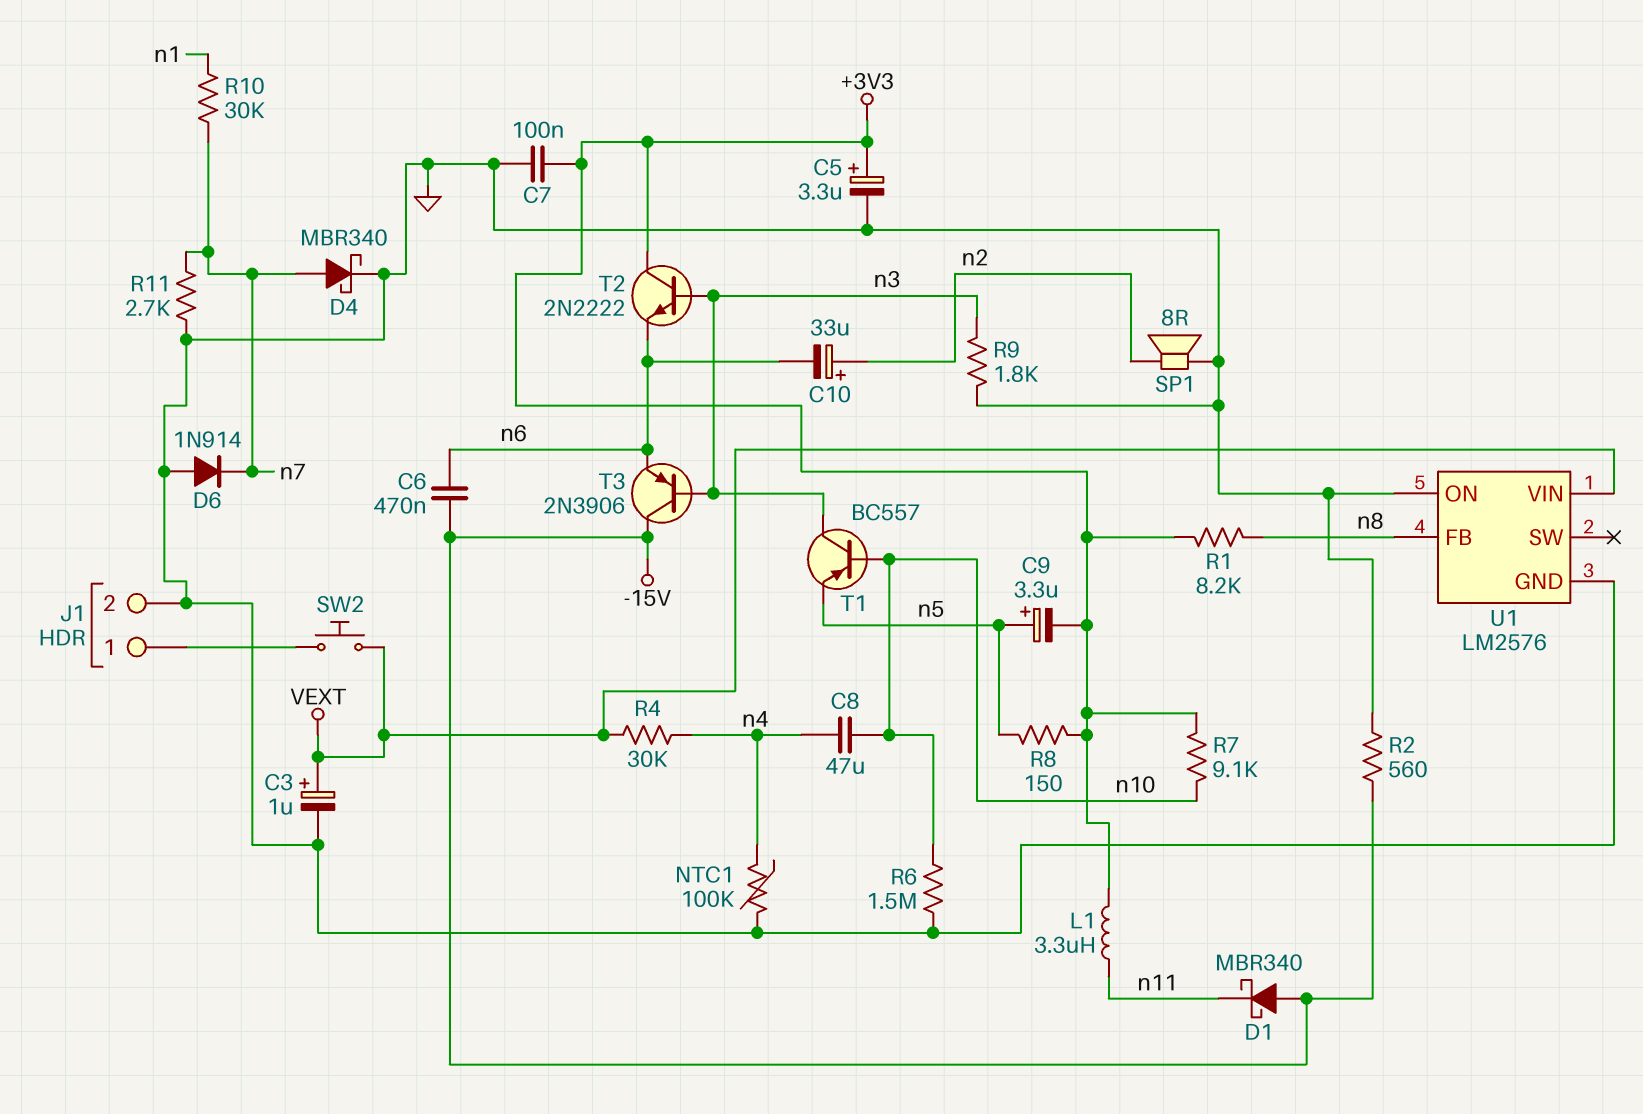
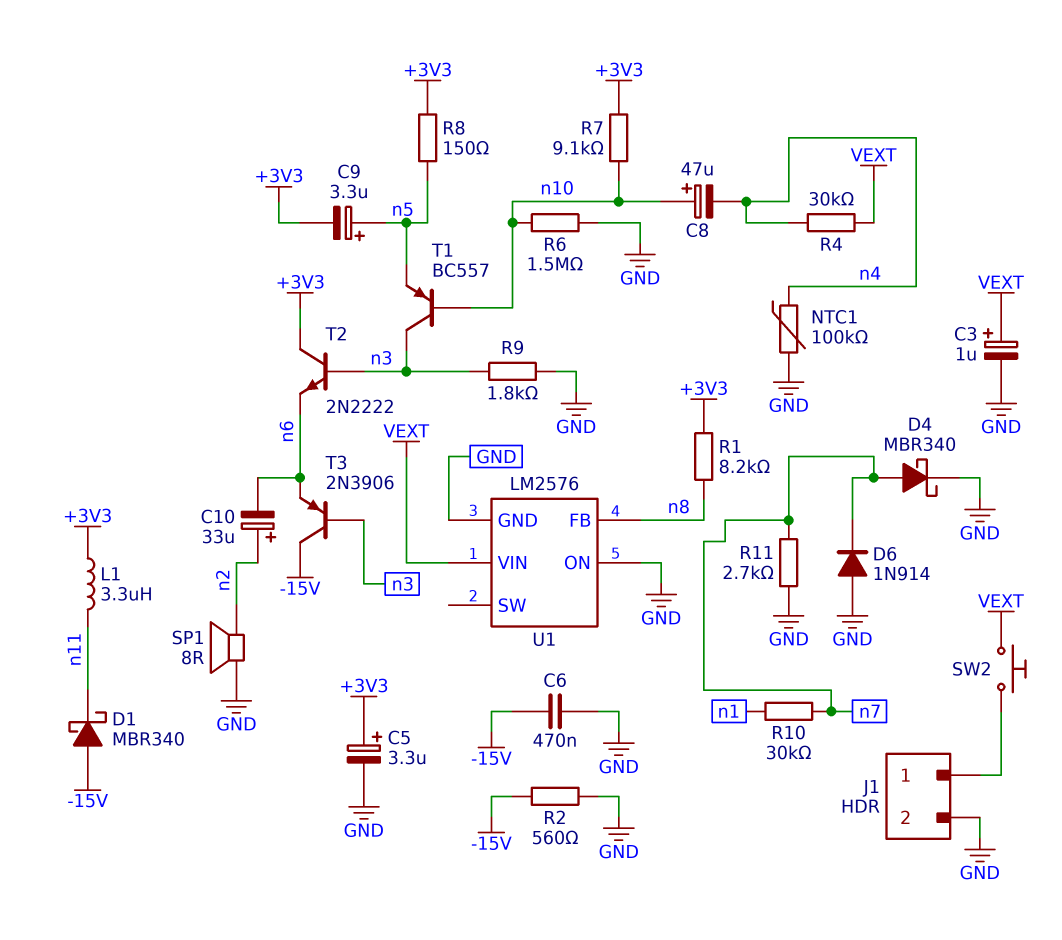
C6: 470nF (-15V, n6) -> 470nF (-15V, GND)
C7: 100nF (+3V3, GND) -> none
C8: 47uF (n4, n10) -> 47uF (plus n10, minus n4)

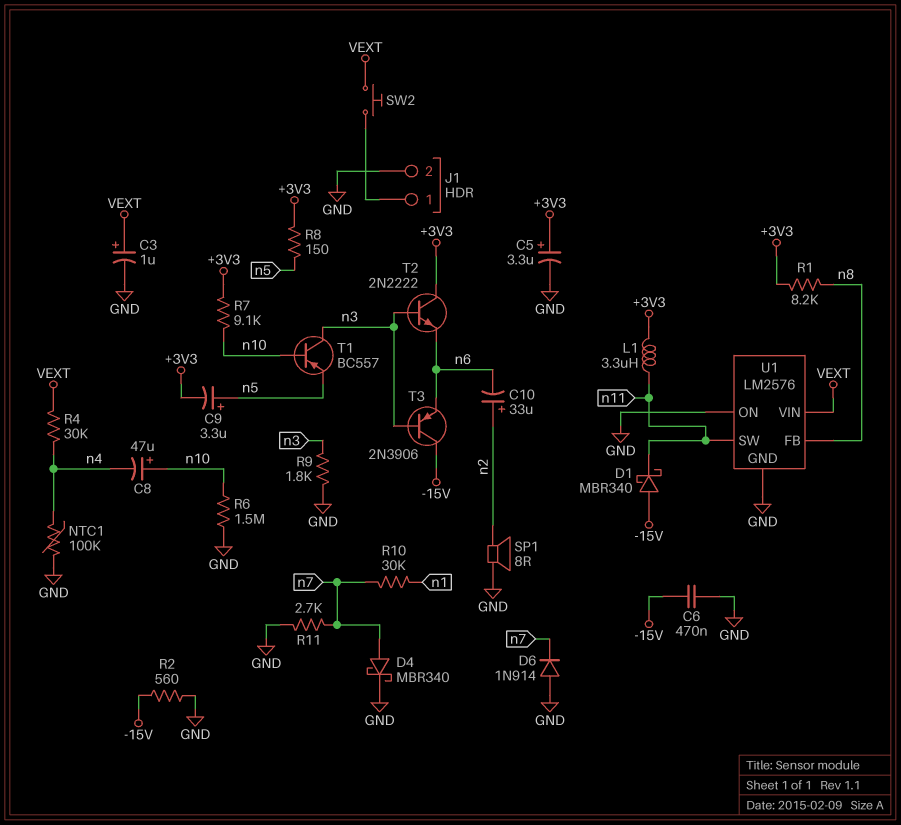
U1 pin SW: none -> n11

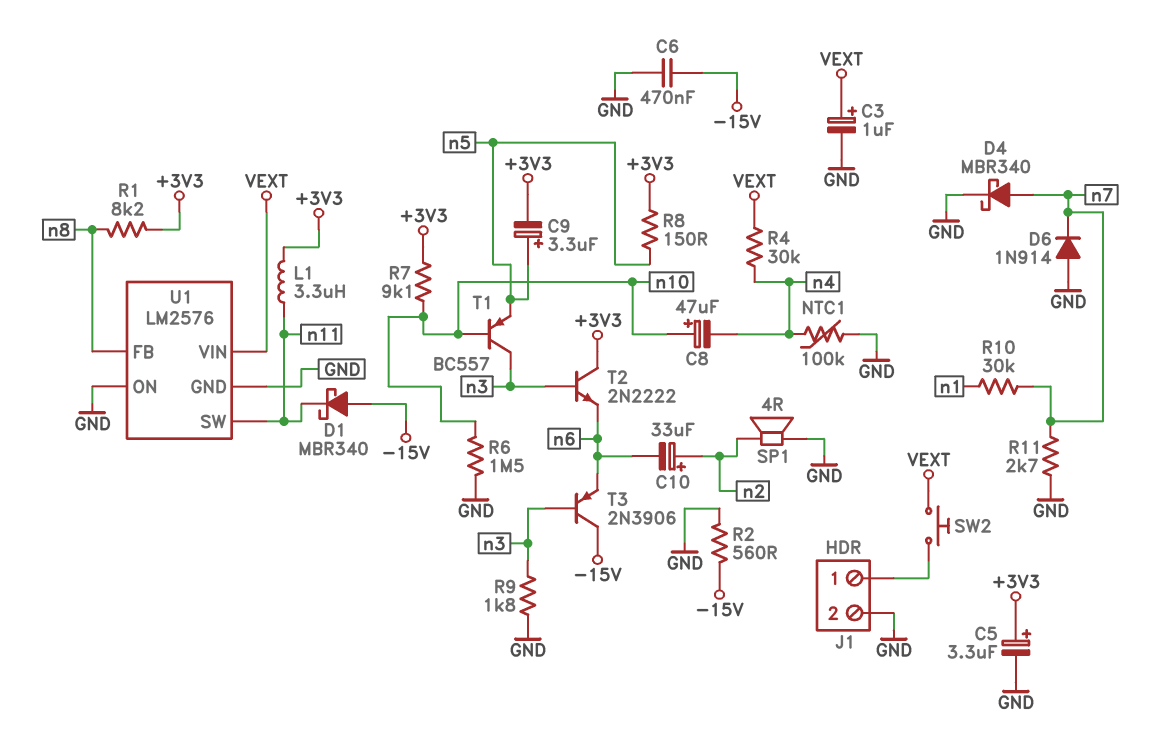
SP1: speaker 8R (GND, n2) -> speaker 4R (GND, n2)

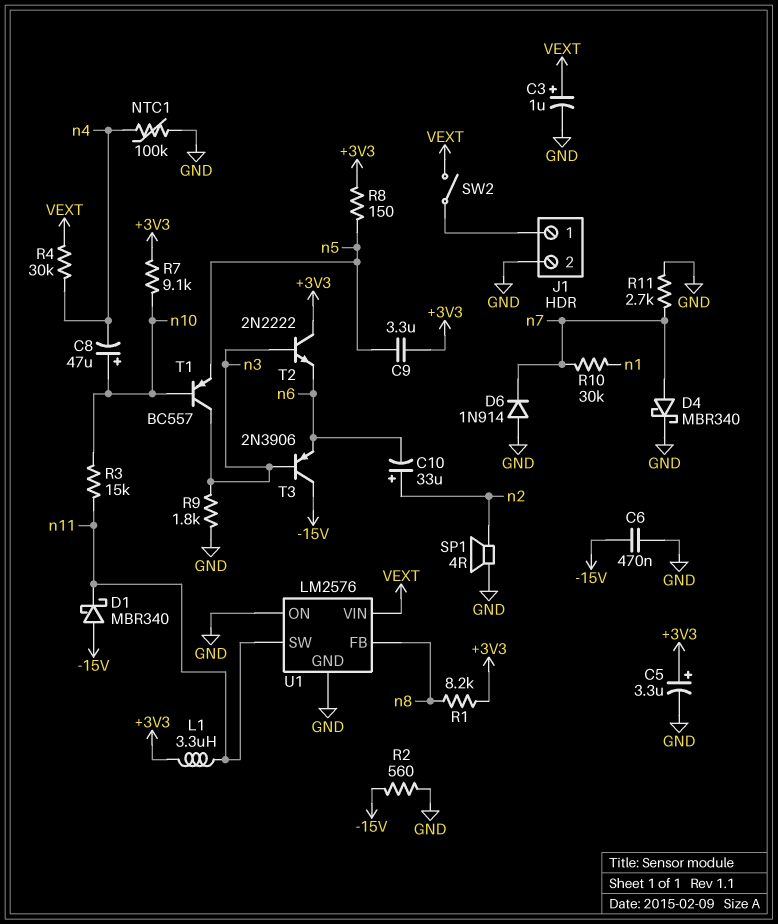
C9: 3.3uF (plus n5, minus +3V3) -> 3.3uF (+3V3, n5)
R3: none -> 15k (n10, n11)
R6: 1.5M (GND, n10) -> none
SW2: button (J1/1, VEXT) -> switch (J1/1, VEXT)

